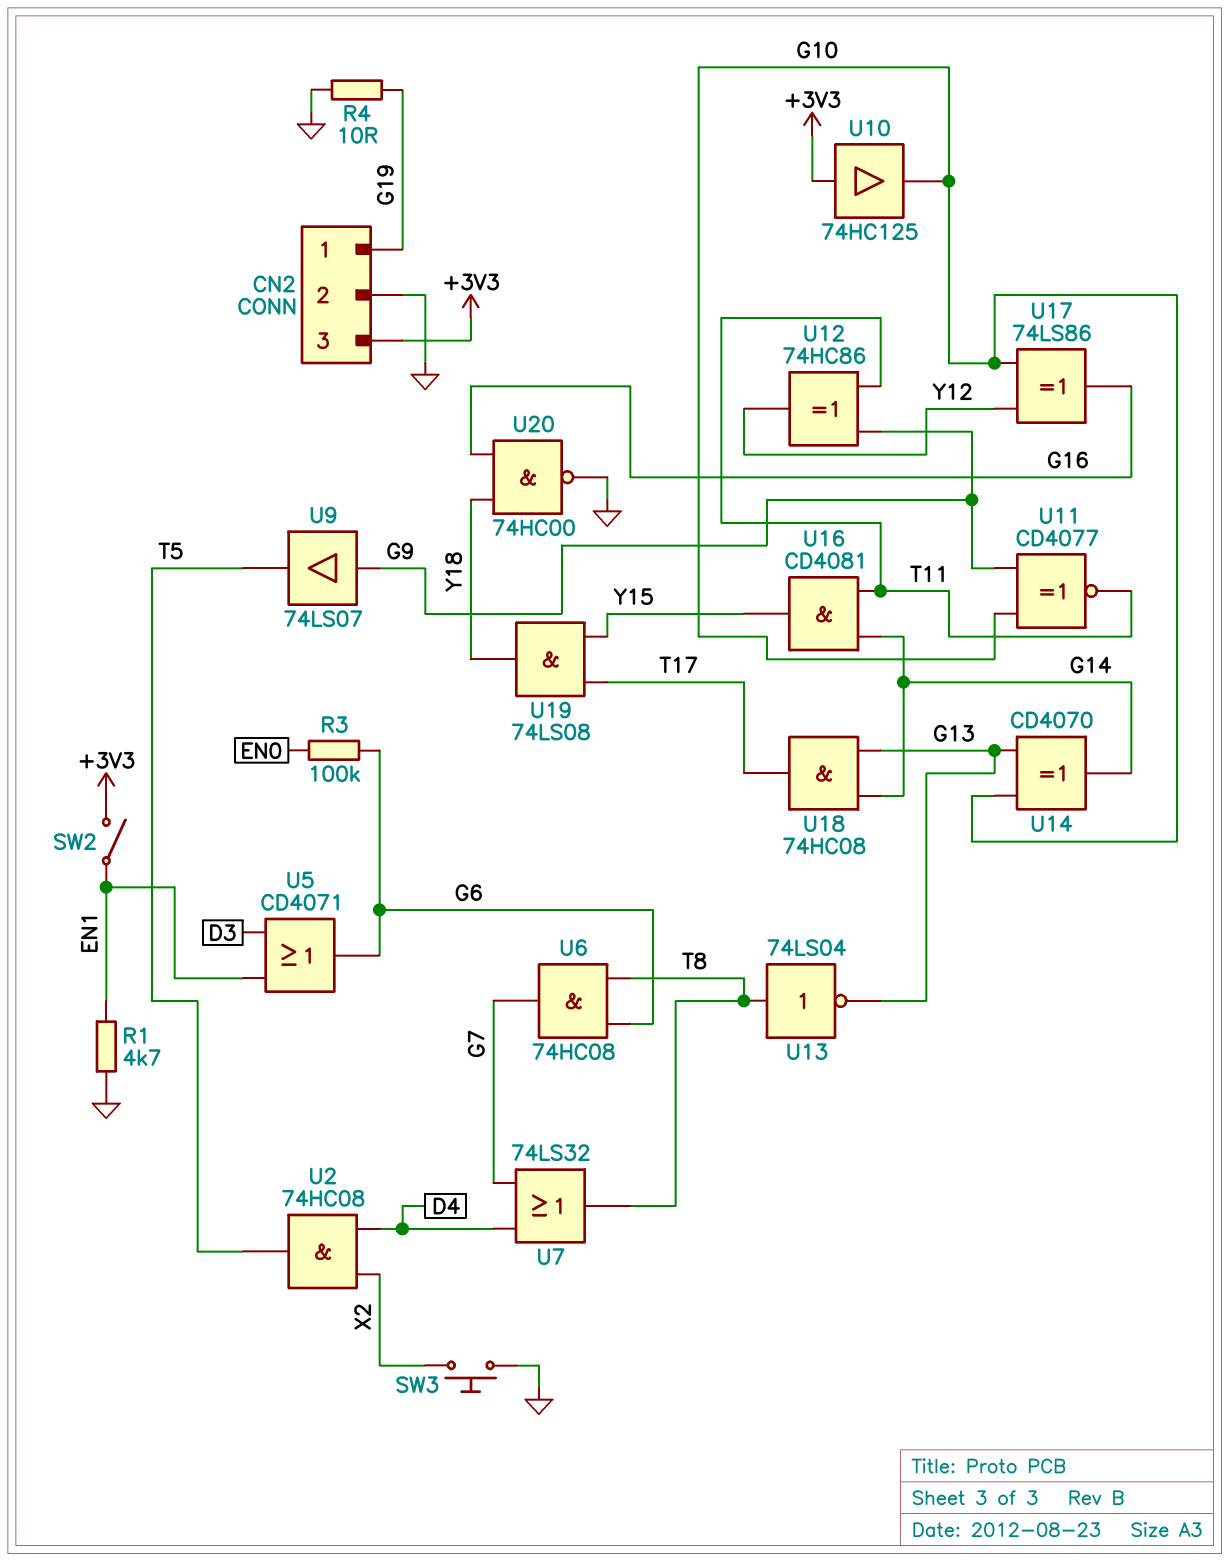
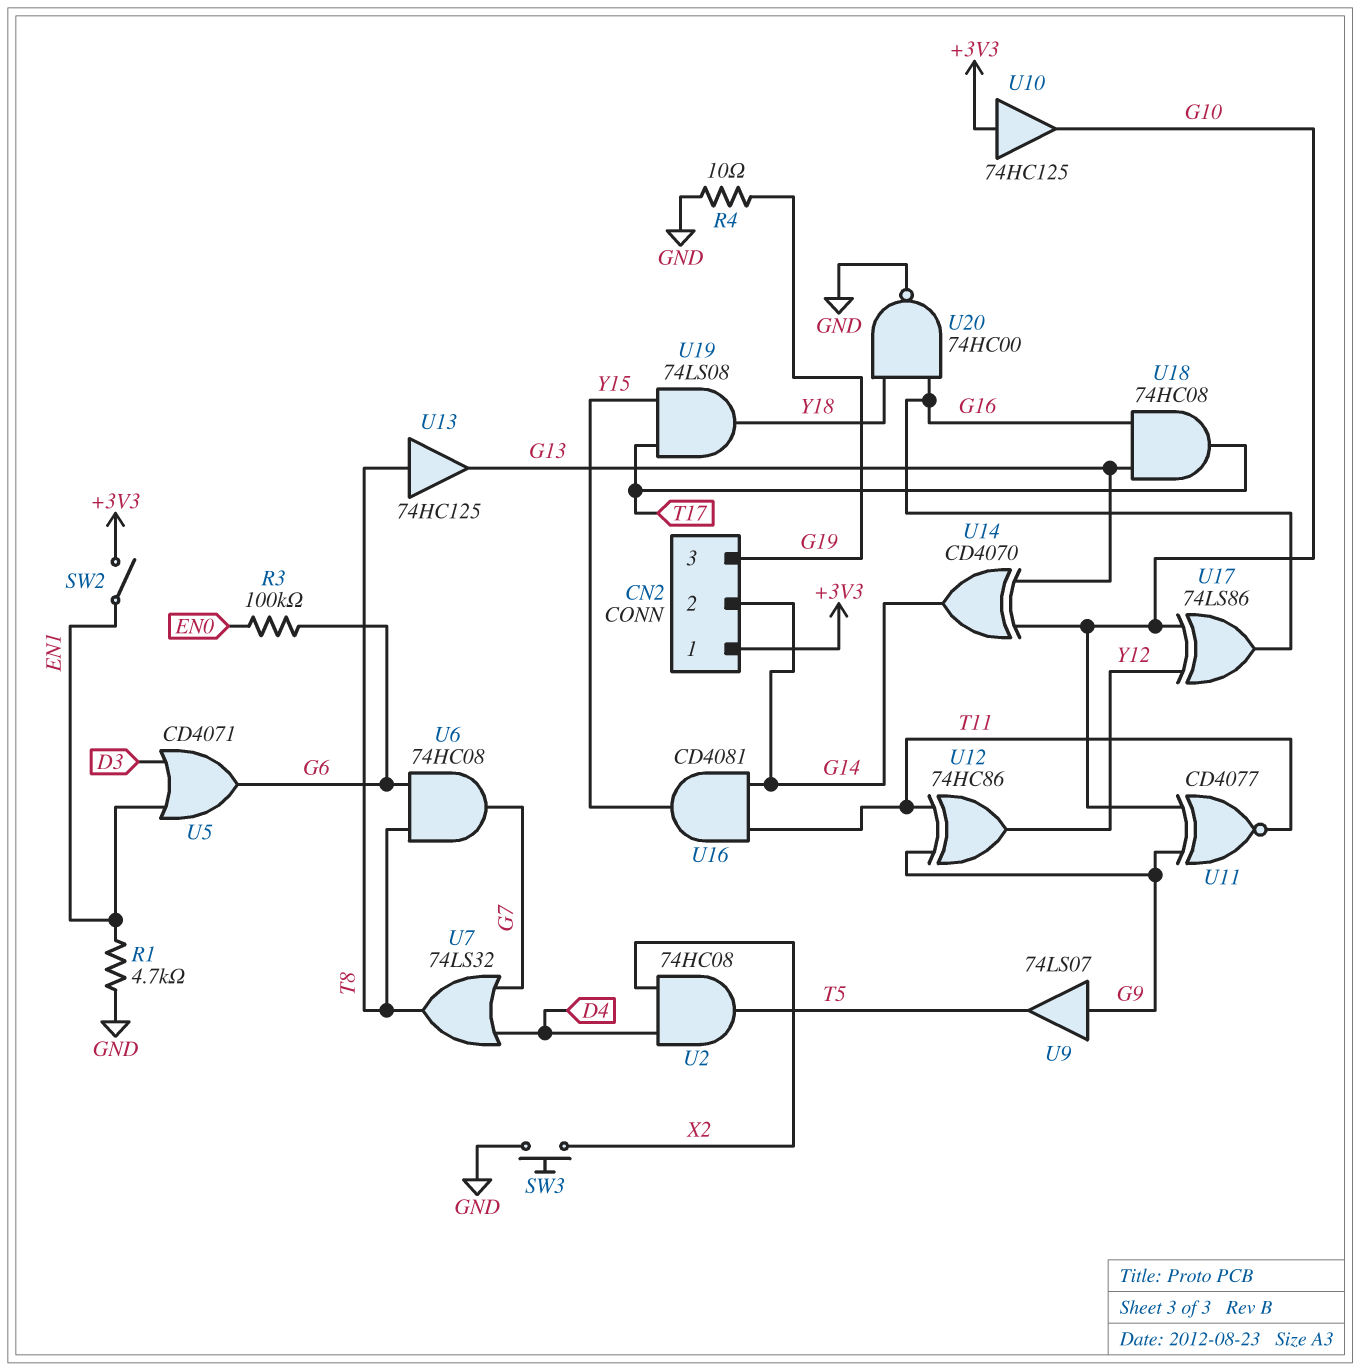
CN2 pin 1: G19 -> +3V3
CN2 pin 2: GND -> G14
CN2 pin 3: +3V3 -> G19
U13: NOT 74LS04 (in T8, out G13) -> buffer 74HC125 (in T8, out G13)
U18: AND 74HC08 (in G13, in G14, out T17) -> AND 74HC08 (in G13, in G16, out T17)

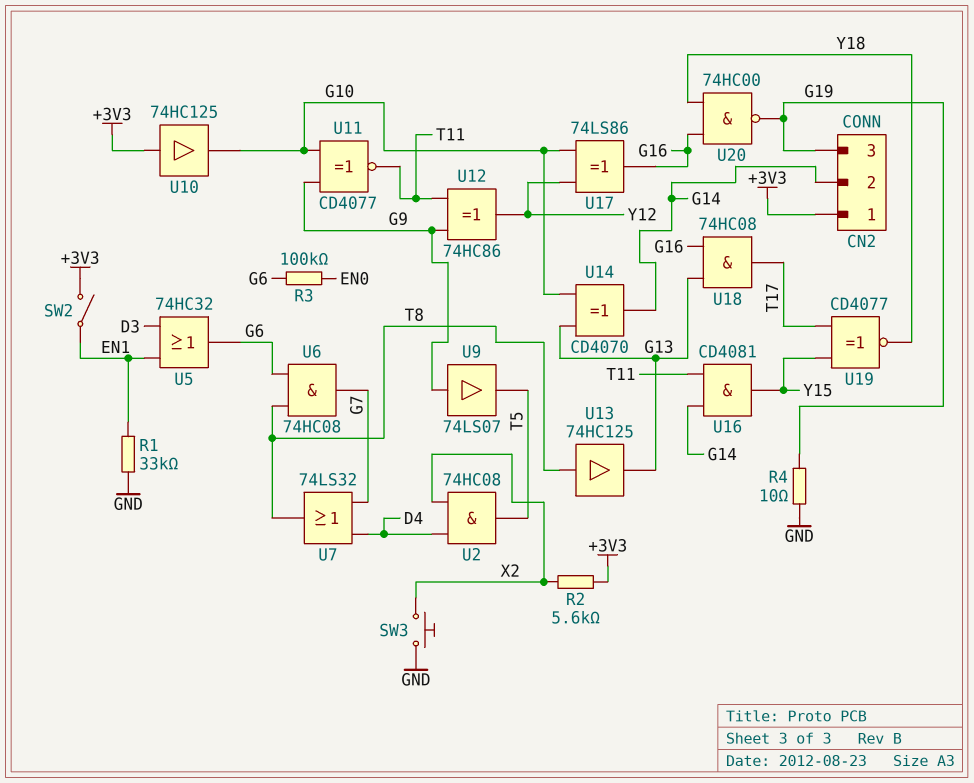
R1: 4.7k (EN1, GND) -> 33k (EN1, GND)
R2: none -> 5.6k (+3V3, X2)
U5: OR CD4071 (in D3, in EN1, out G6) -> OR 74HC32 (in D3, in EN1, out G6)
U19: AND 74LS08 (in T17, in Y15, out Y18) -> XNOR CD4077 (in T17, in Y15, out Y18)
U20: NAND 74HC00 (in G16, in Y18, out GND) -> NAND 74HC00 (in G16, in Y18, out G19)

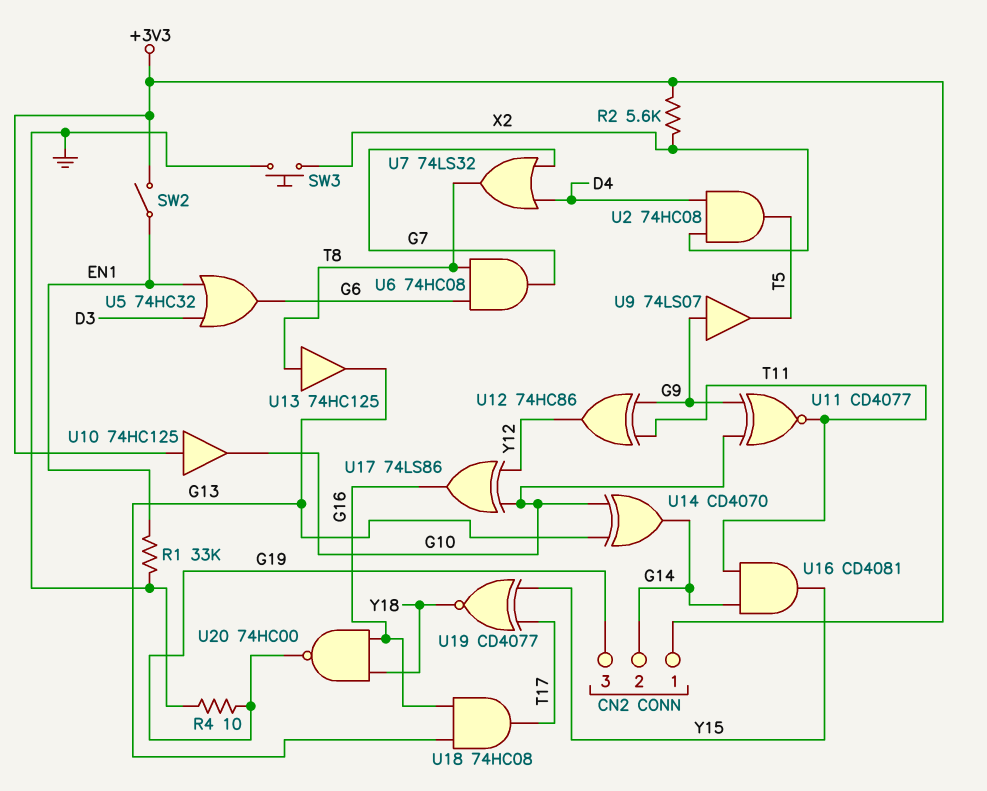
R3: 100k (EN0, G6) -> none

